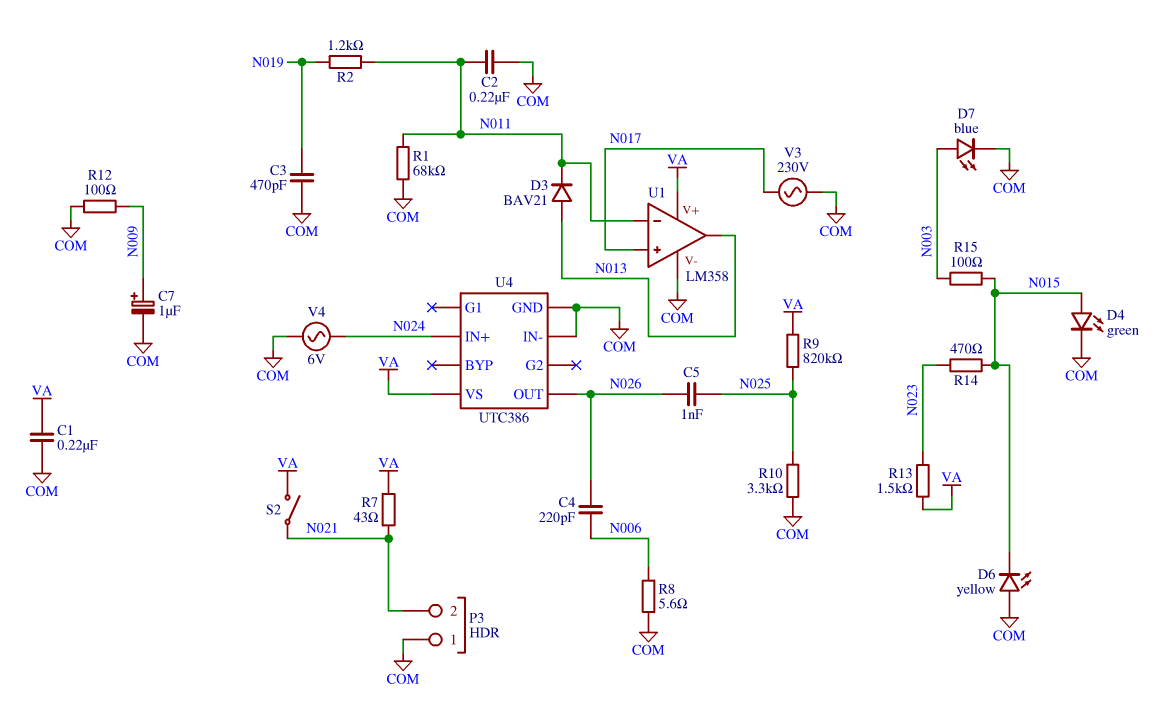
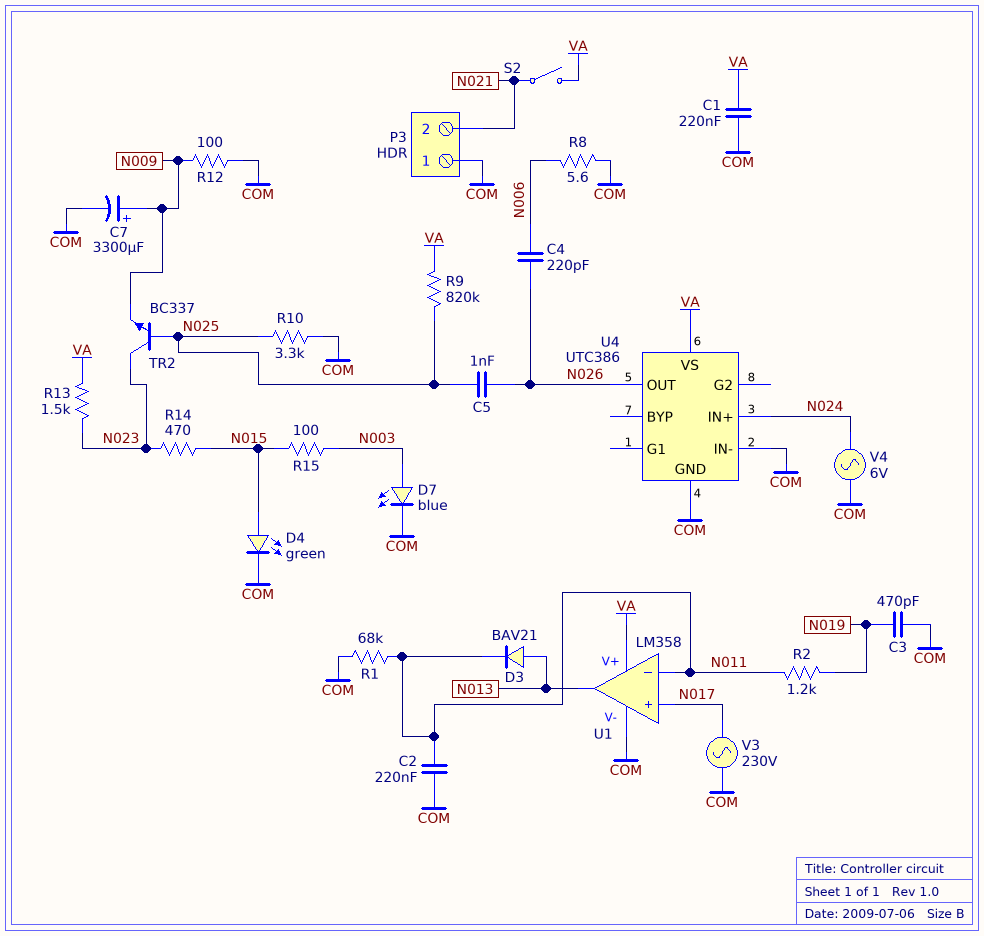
C7: 1uF (plus N009, minus COM) -> 3300uF (plus N009, minus COM)
D6: LED yellow (A COM, K N015) -> none
R7: 43 (N021, VA) -> none
TR2: none -> NPN BC337 (B N025, C N023, E N009)

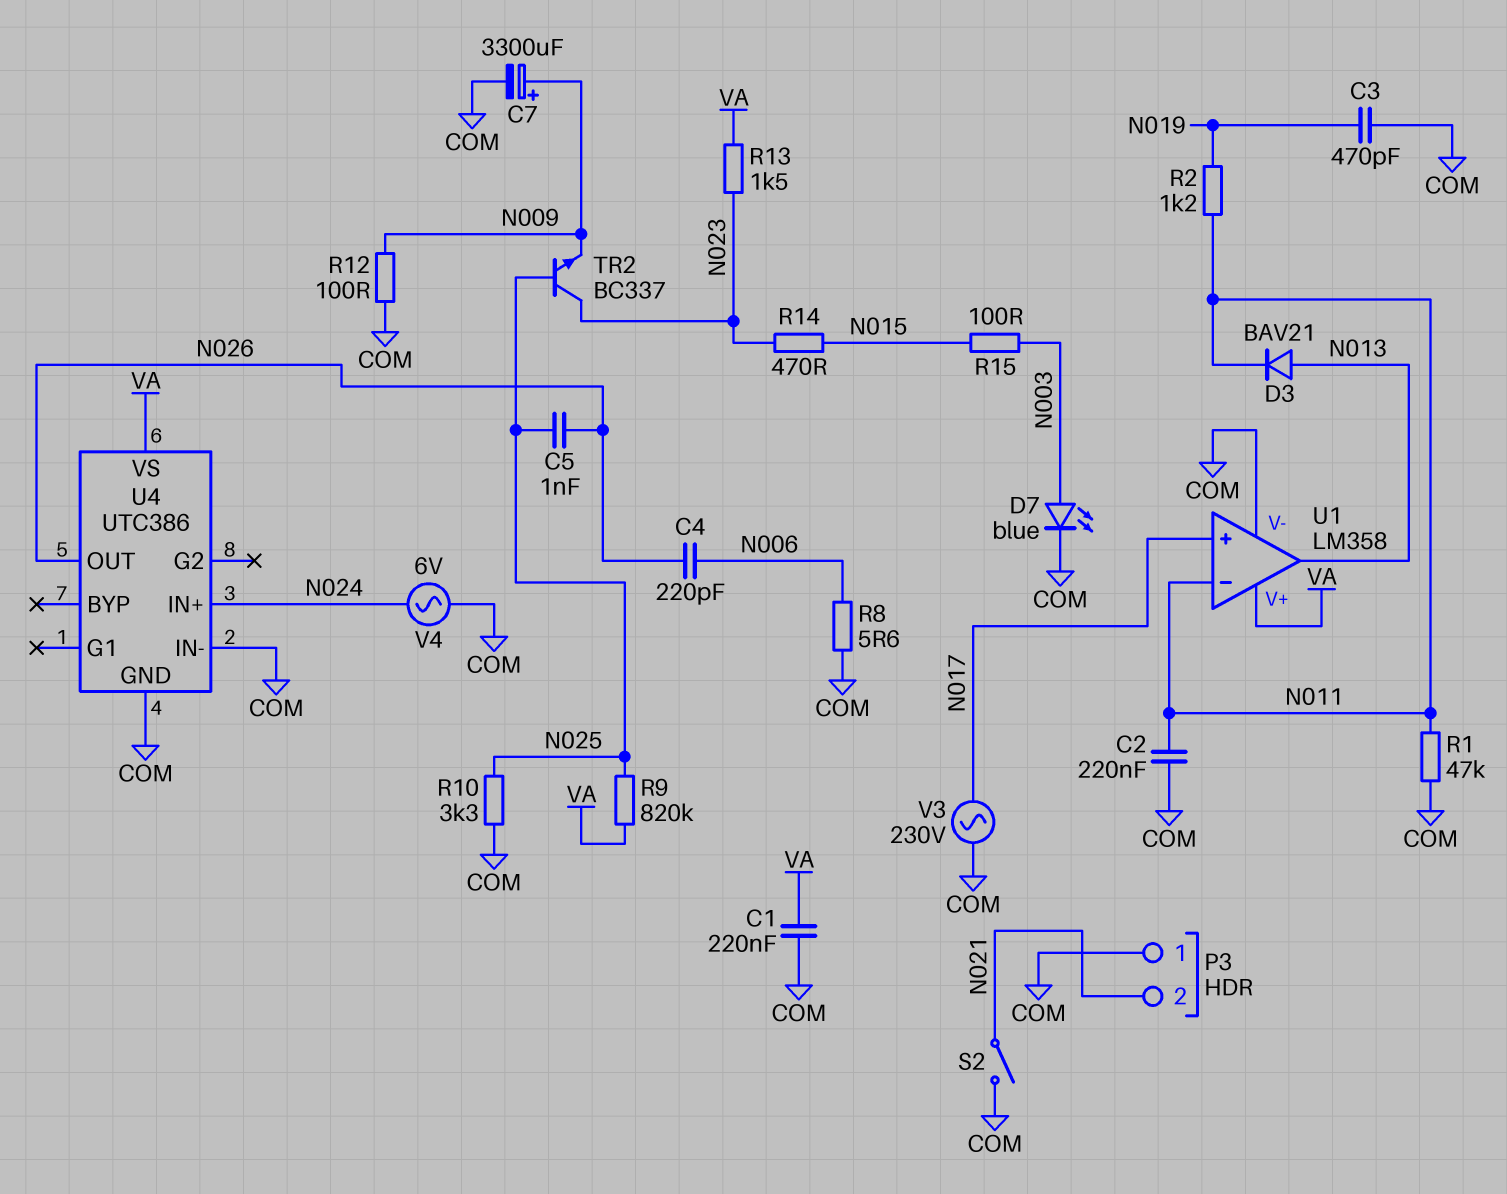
D4: LED green (A N015, K COM) -> none
R1: 68k (COM, N011) -> 47k (COM, N011)
S2: switch (N021, VA) -> switch (COM, N021)

